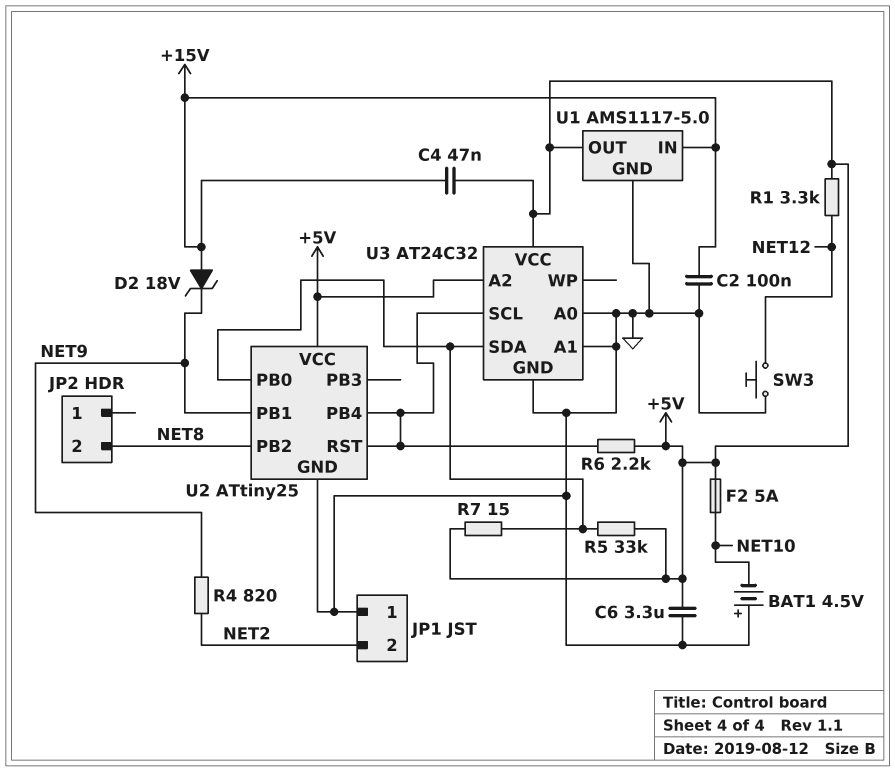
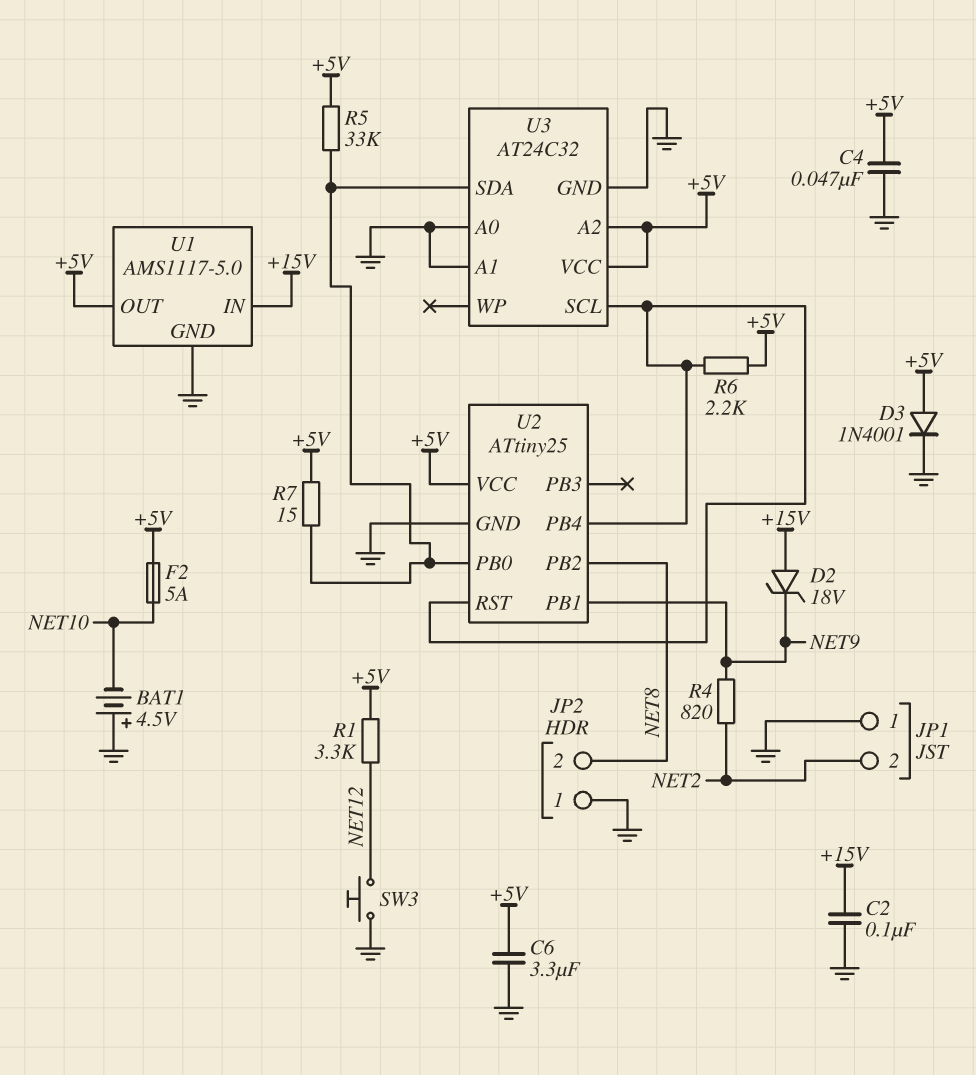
C4: 47nF (+5V, +15V) -> 47nF (+5V, GND)
D3: none -> diode 1N4001 (A +5V, K GND)
JP2 pin 1: none -> GND

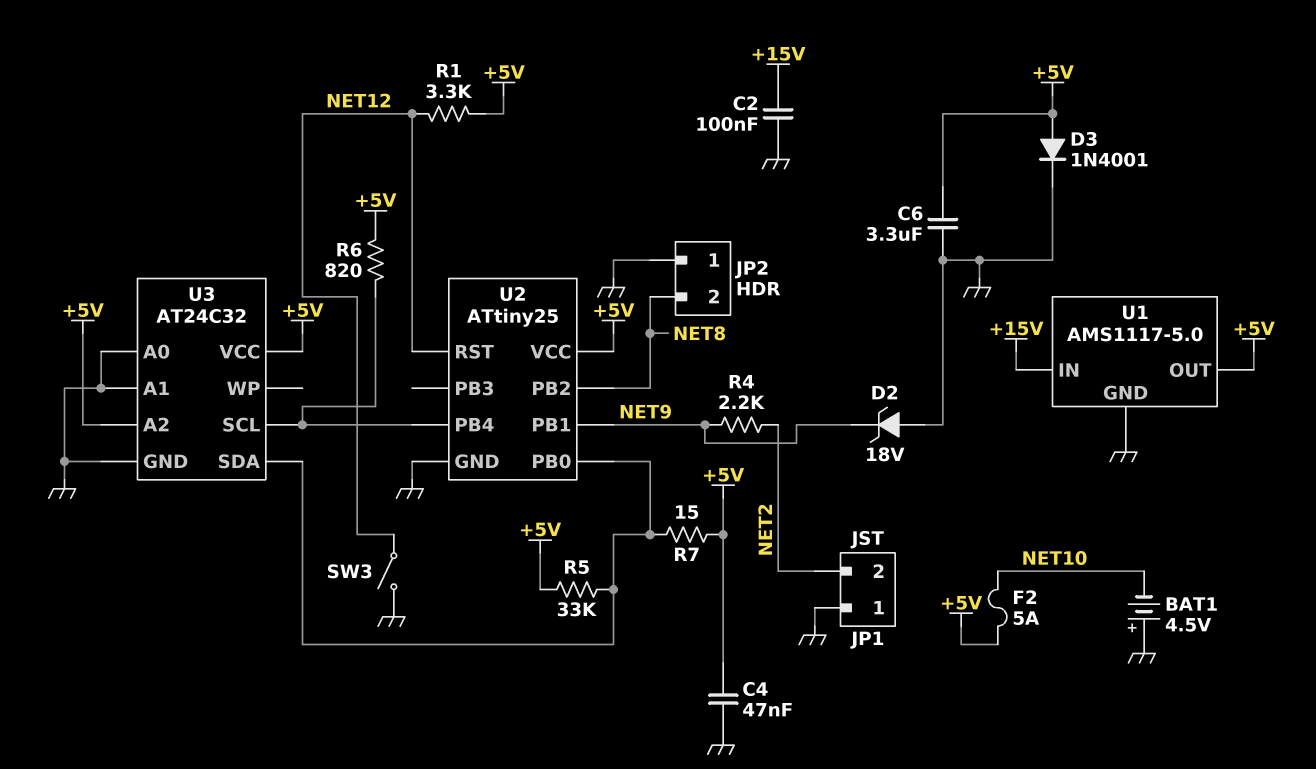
D2: zener 18V (A +15V, K NET9) -> zener 18V (A GND, K NET9)
R4: 820 (NET2, NET9) -> 2.2k (NET2, NET9)
R6: 2.2k (+5V, U2/PB4) -> 820 (+5V, U2/PB4)
SW3: button (GND, NET12) -> switch (GND, NET12)
U2 pin RST: U2/PB4 -> NET12

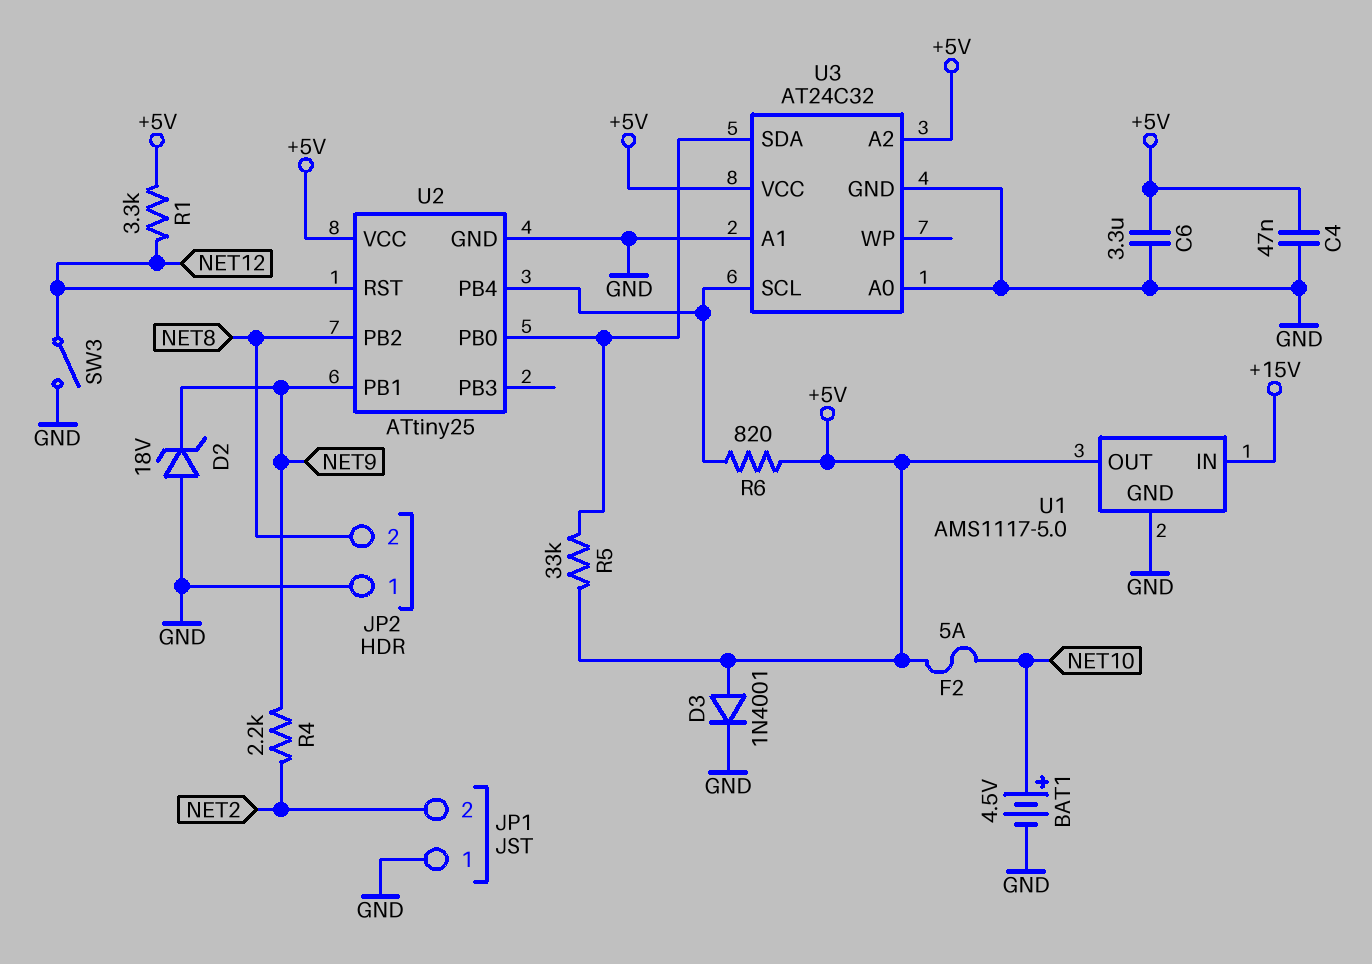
BAT1: 4.5V (plus GND, minus NET10) -> 4.5V (plus NET10, minus GND)
C2: 100nF (+15V, GND) -> none
R7: 15 (+5V, U2/PB0) -> none

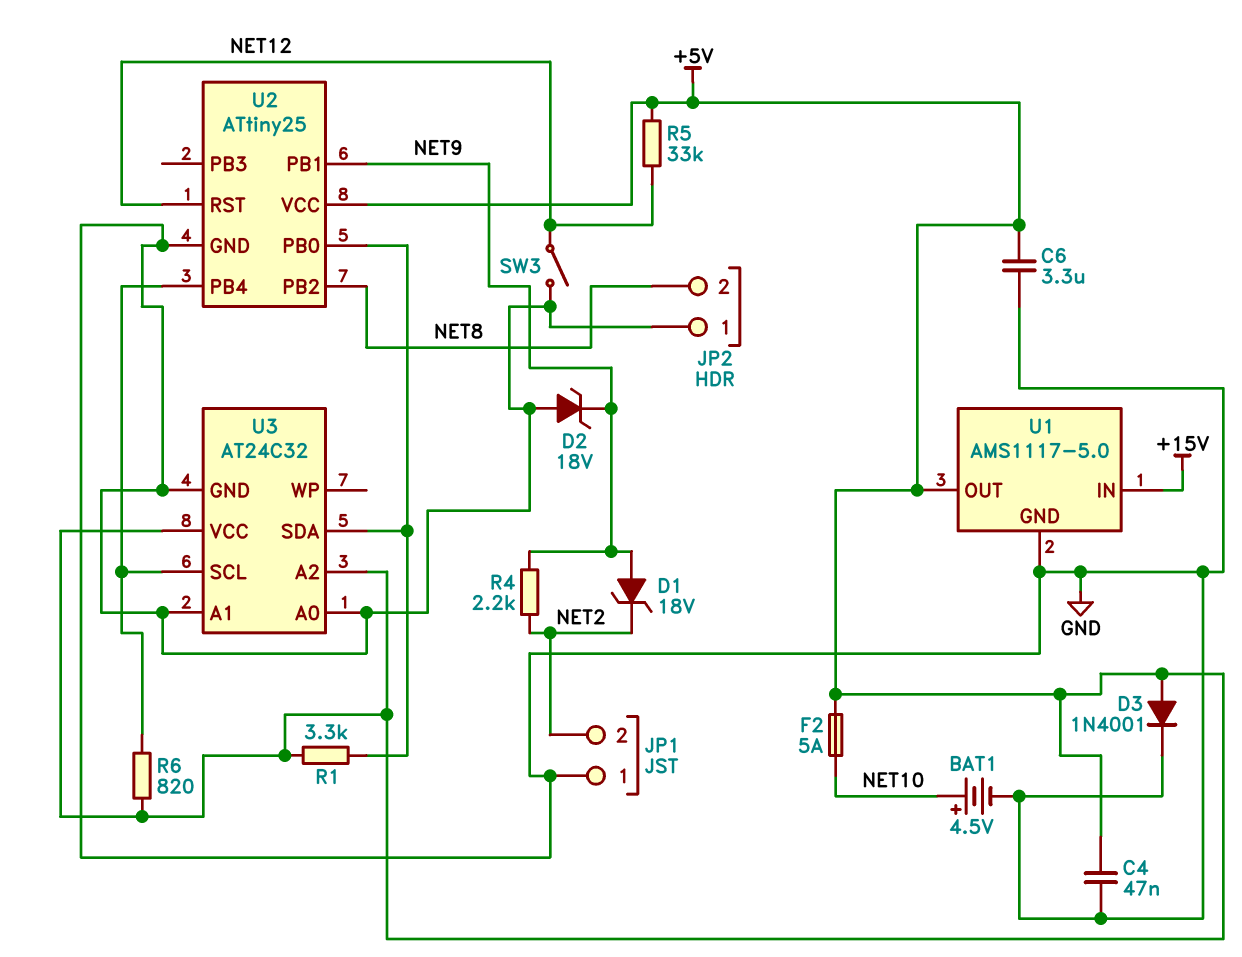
D1: none -> zener 18V (A NET9, K NET2)
R1: 3.3k (+5V, NET12) -> 3.3k (+5V, U2/PB0)
R5: 33k (+5V, U2/PB0) -> 33k (+5V, NET12)

